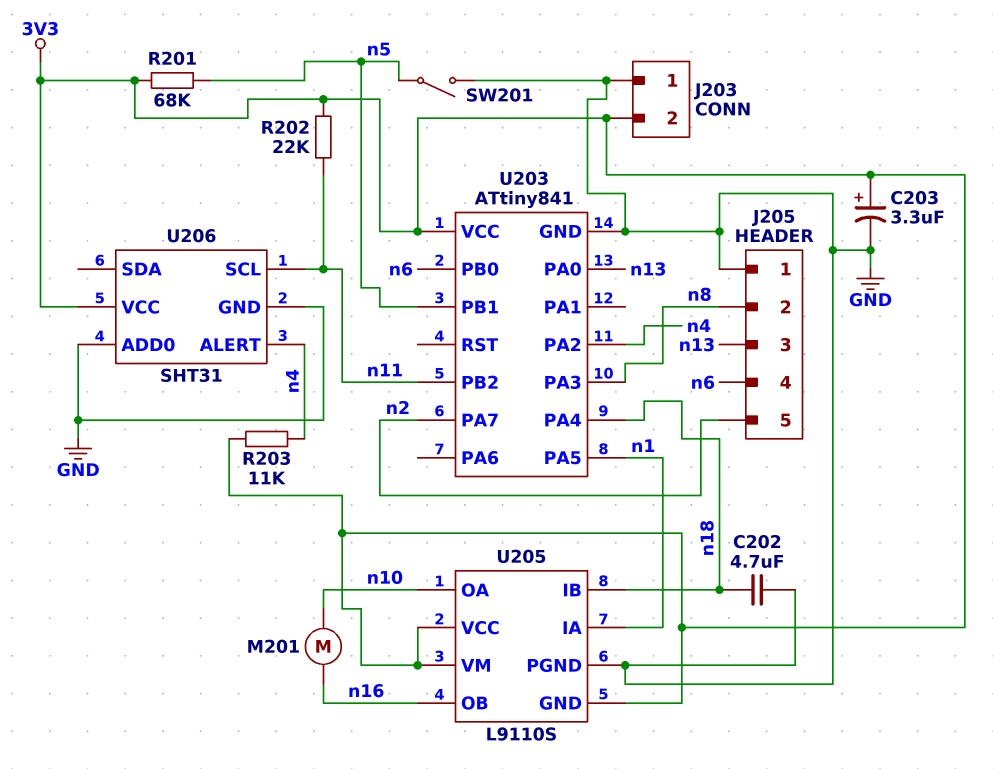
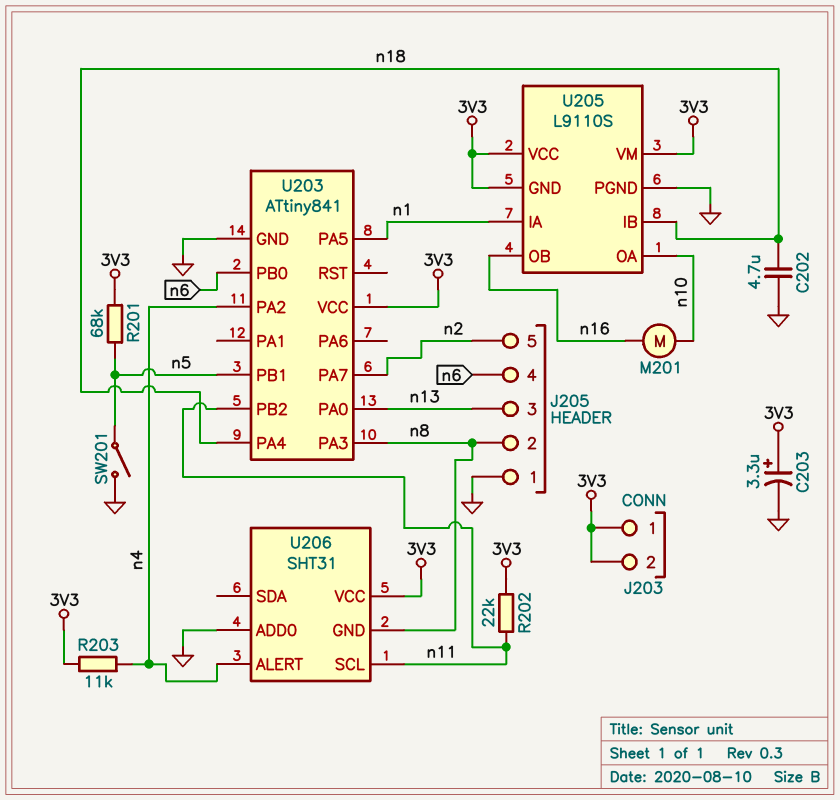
J203 pin 1: GND -> 3V3
U206 pin GND: GND -> n8

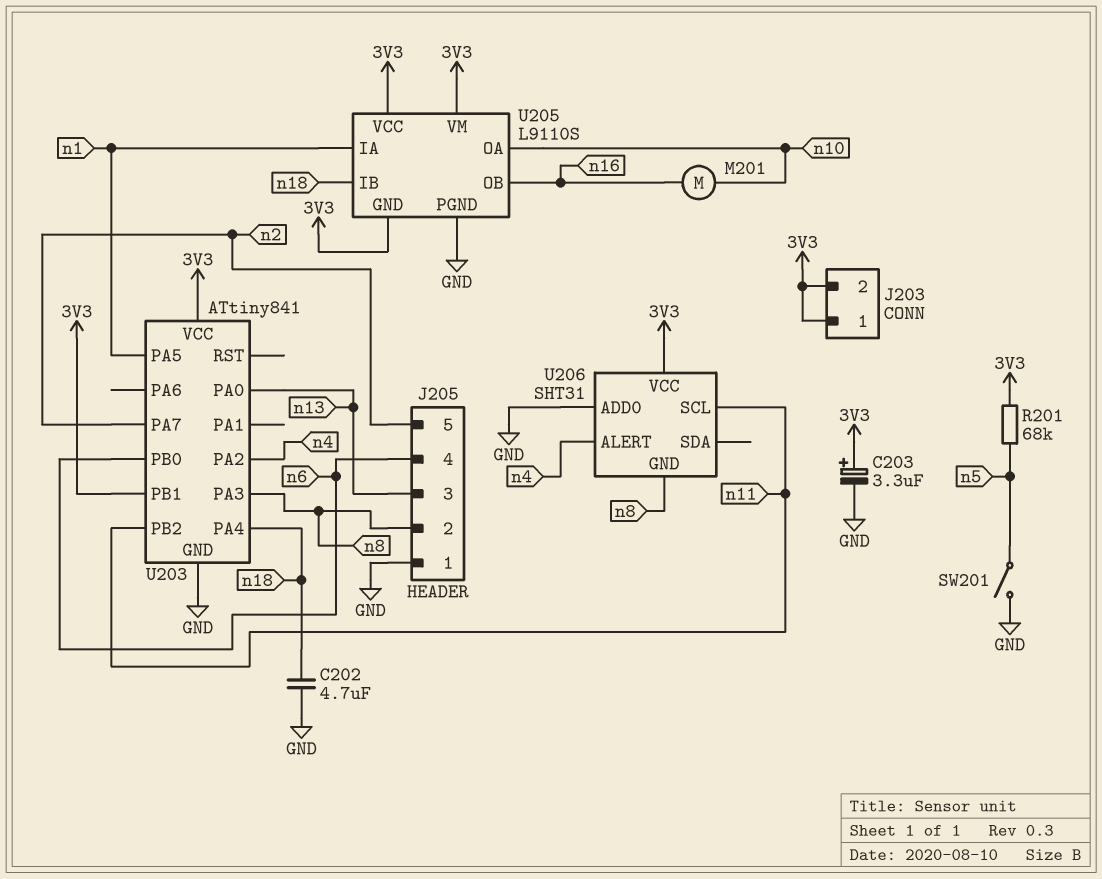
R202: 22k (3V3, n11) -> none
R203: 11k (3V3, n4) -> none
U203 pin PB1: n5 -> 3V3

